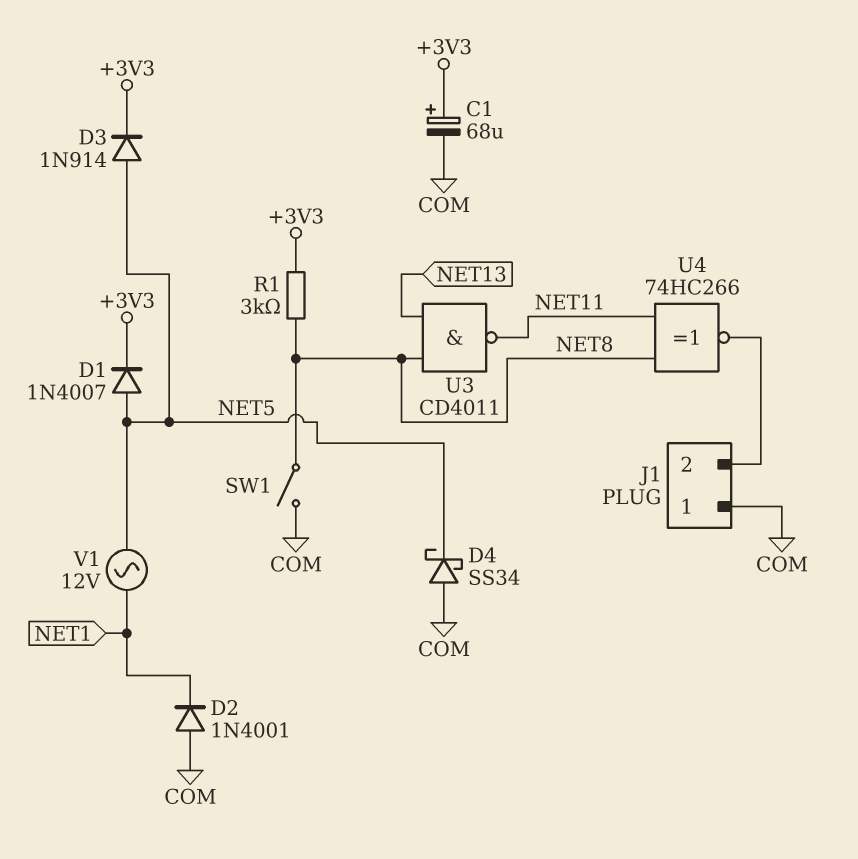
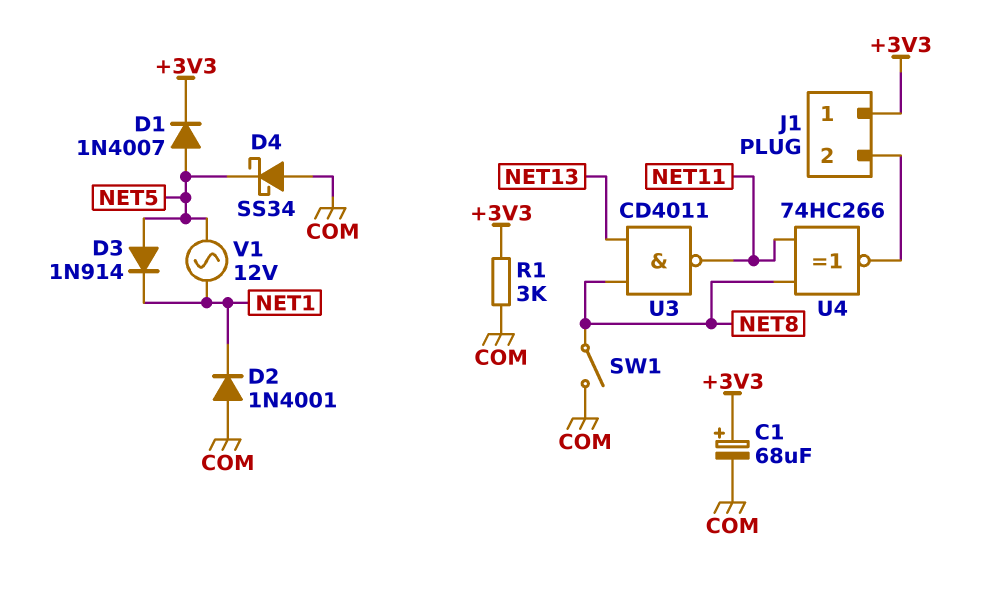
D3: diode 1N914 (A NET5, K +3V3) -> diode 1N914 (A NET5, K NET1)
J1 pin 1: COM -> +3V3
R1: 3k (+3V3, NET8) -> 3k (+3V3, COM)

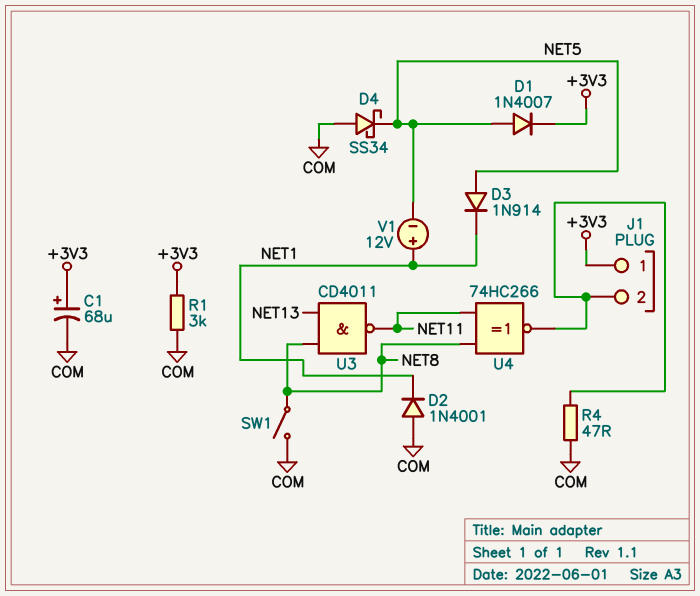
R4: none -> 47 (COM, J1/2)
V1: AC 12V (NET1, NET5) -> 12V (plus NET1, minus NET5)

